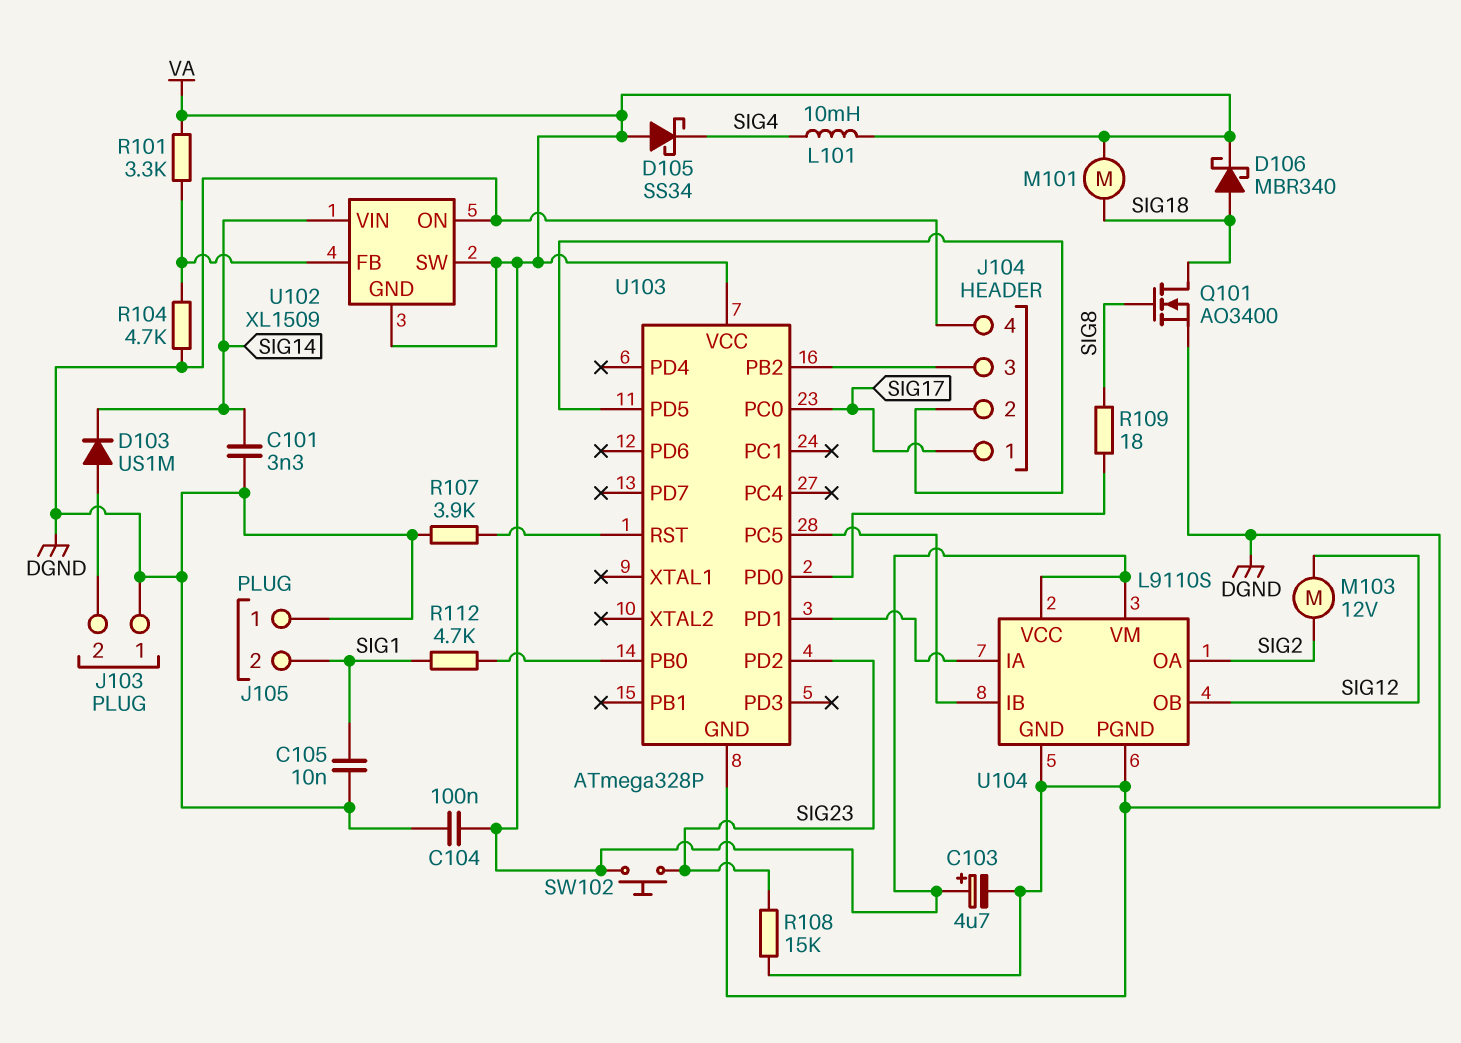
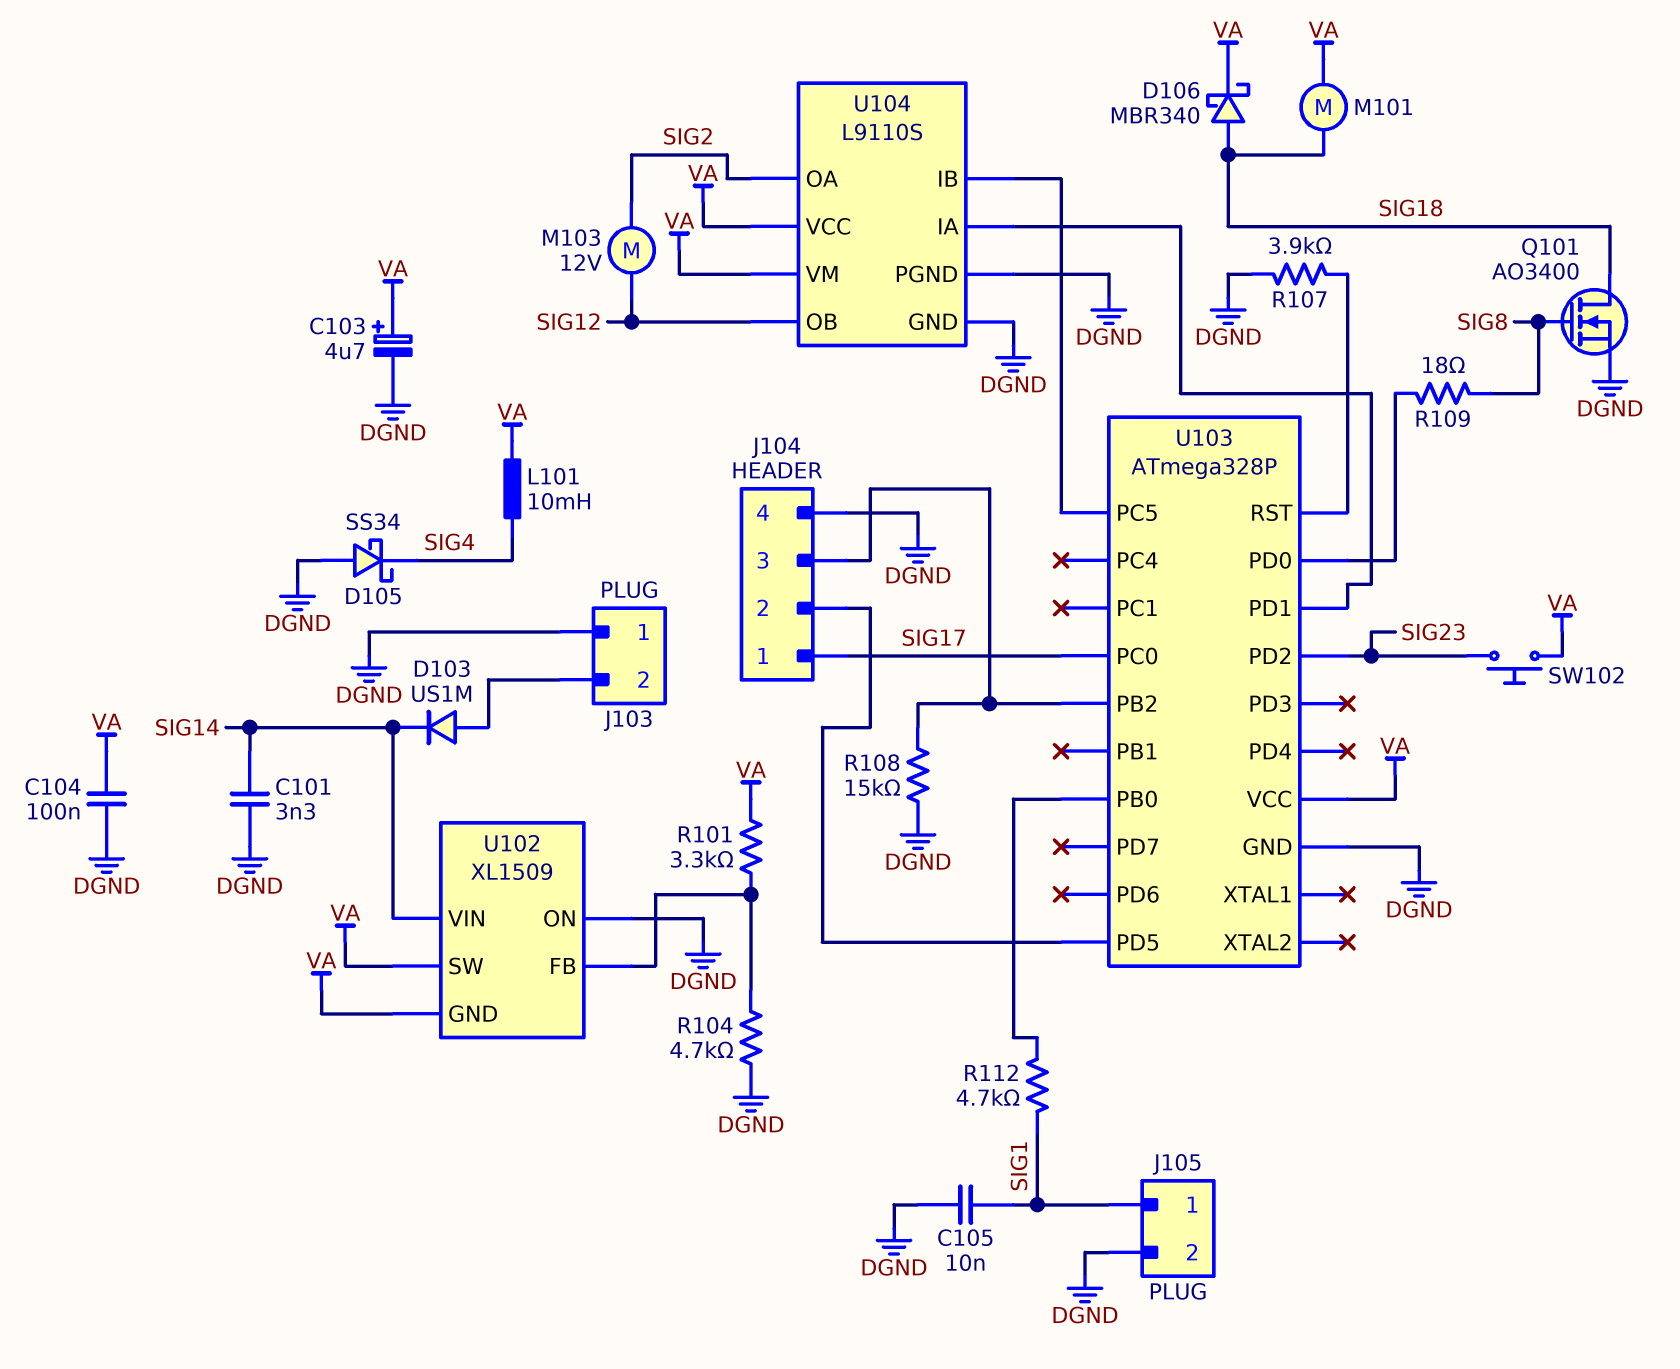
D105: schottky SS34 (A VA, K SIG4) -> schottky SS34 (A DGND, K SIG4)
J105 pin 1: DGND -> SIG1
J105 pin 2: SIG1 -> DGND
R108: 15k (DGND, SIG23) -> 15k (DGND, J104/3)

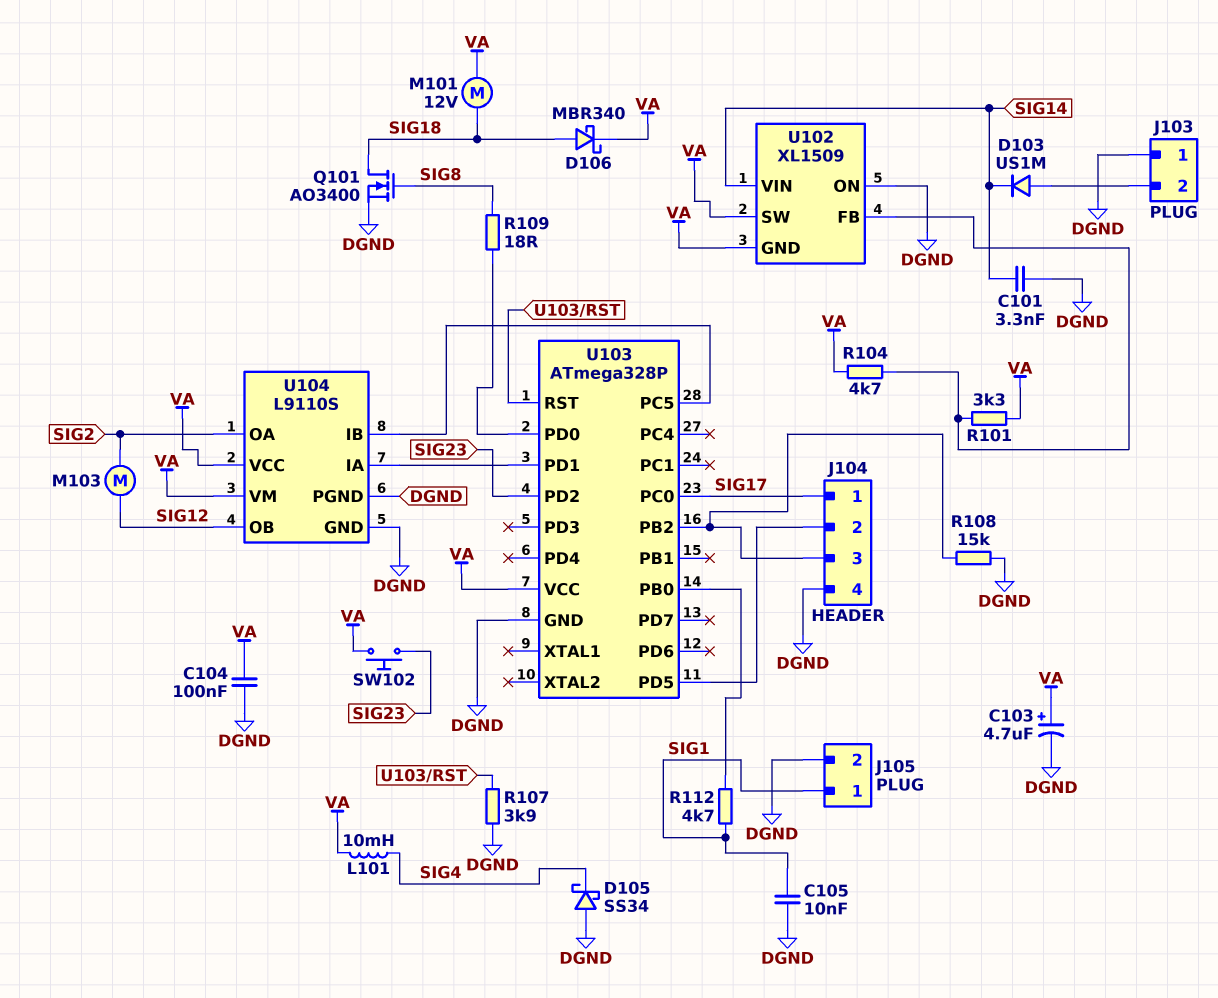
M101: motor (SIG18, VA) -> motor 12V (SIG18, VA)
M103: motor 12V (SIG2, SIG12) -> motor (SIG2, SIG12)
R104: 4.7k (DGND, U102/FB) -> 4.7k (U102/FB, VA)

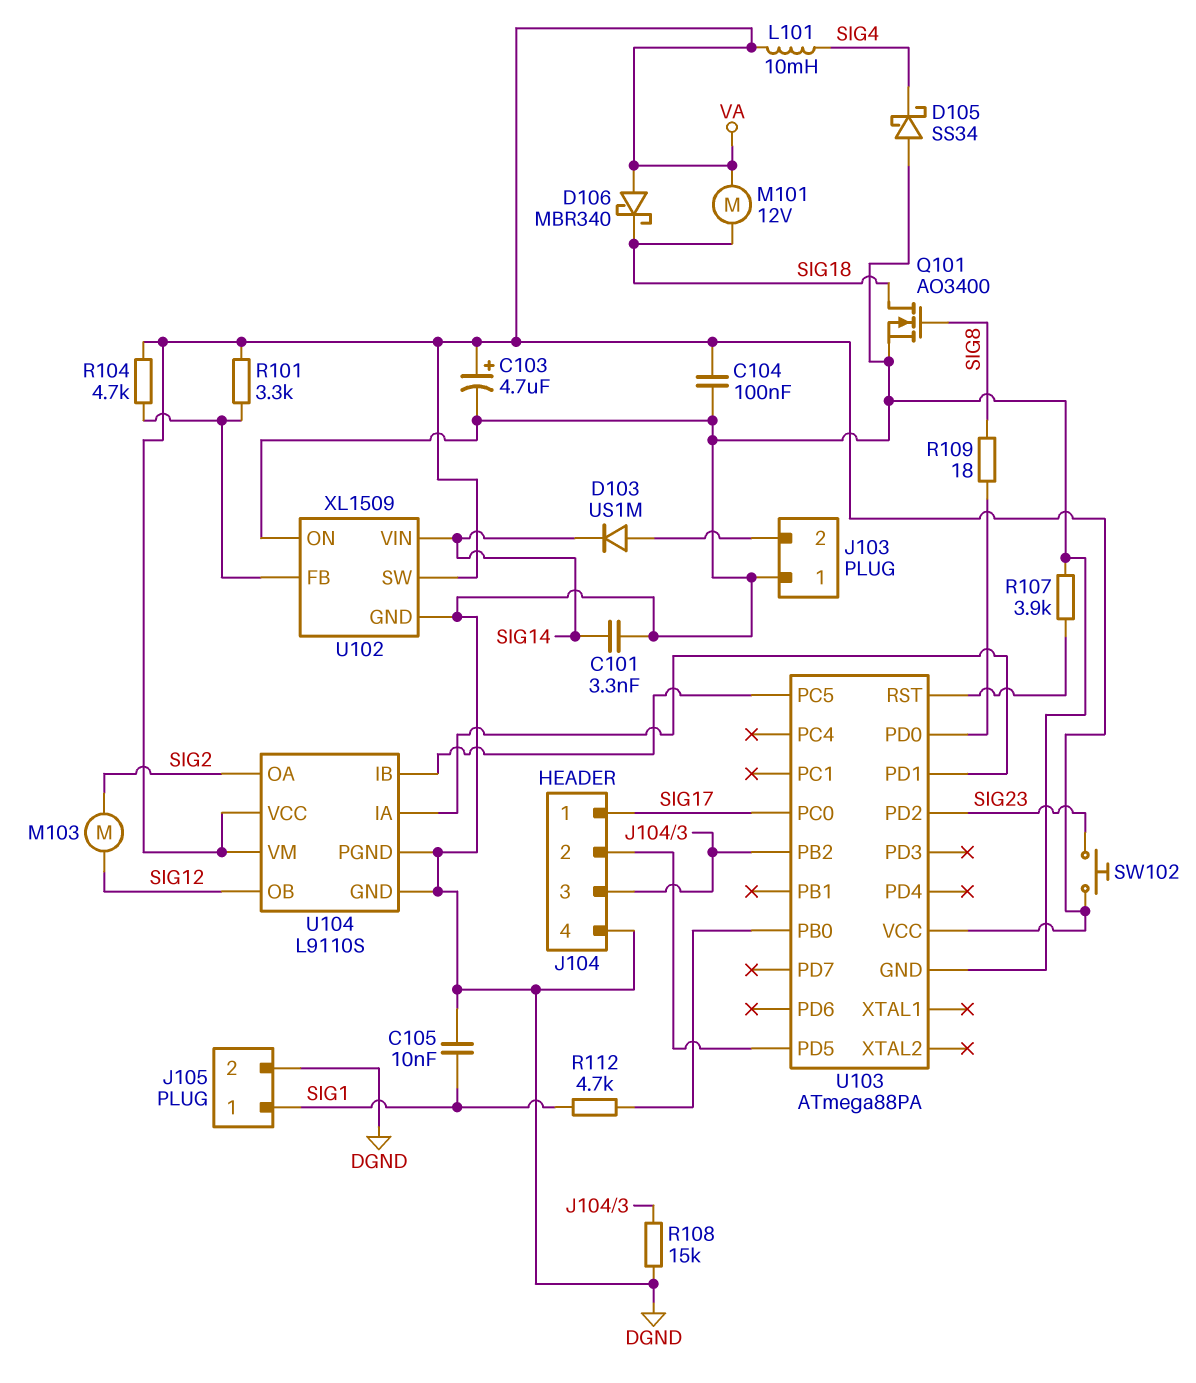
D106: schottky MBR340 (A SIG18, K VA) -> schottky MBR340 (A VA, K SIG18)
U102 pin GND: VA -> DGND
U103: ATmega328P -> ATmega88PA

